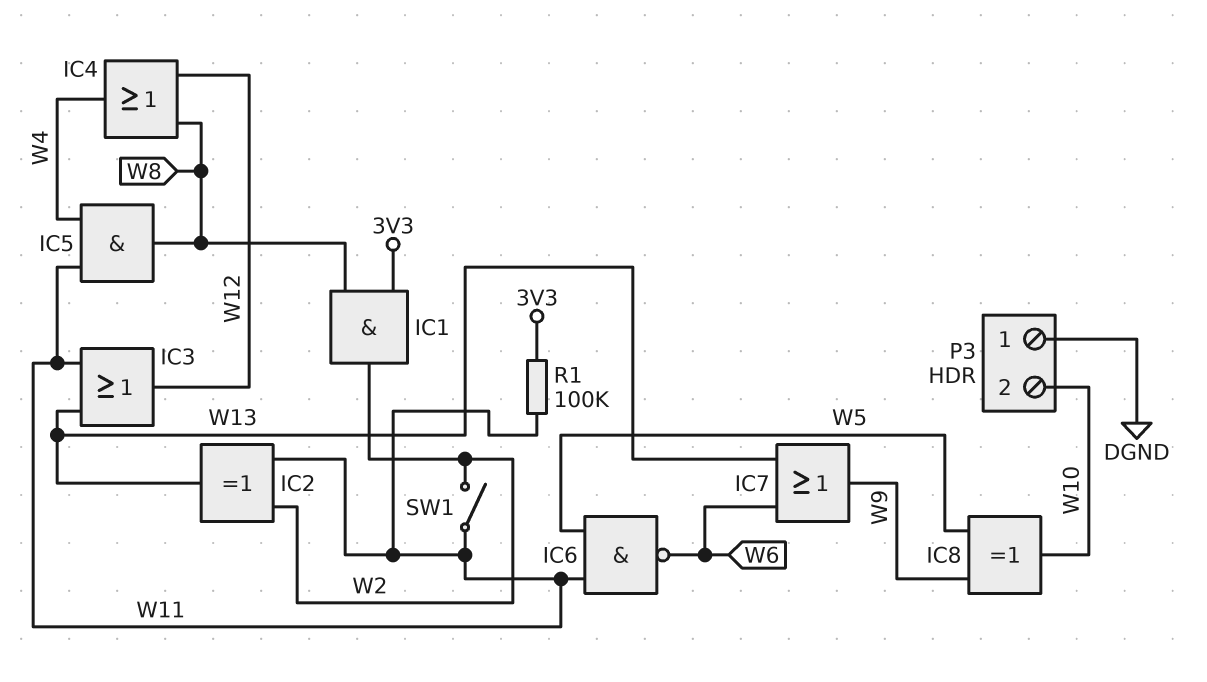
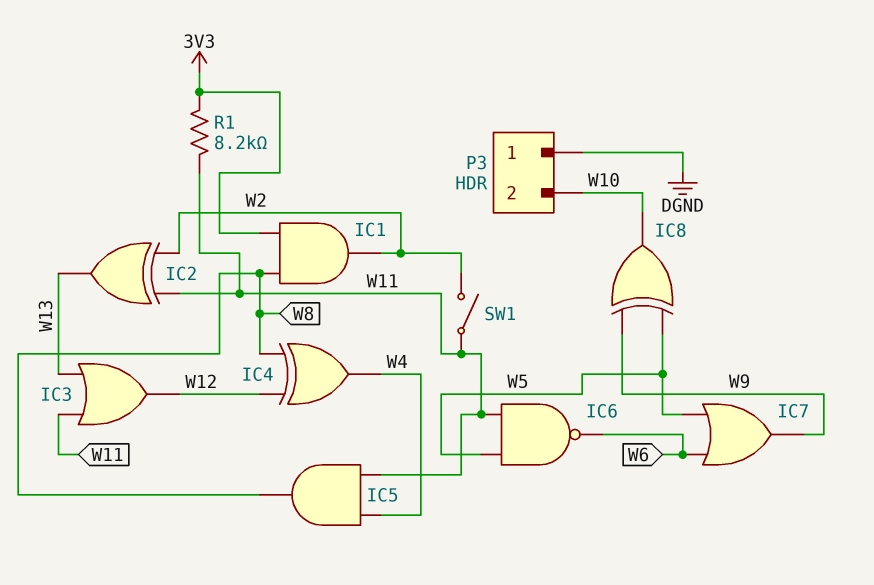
IC4: OR (in W8, in W12, out W4) -> XOR (in W8, in W12, out W4)
IC7: OR (in W6, in W13, out W9) -> OR (in W5, in W6, out W9)
R1: 100k (3V3, W11) -> 8.2k (3V3, W11)

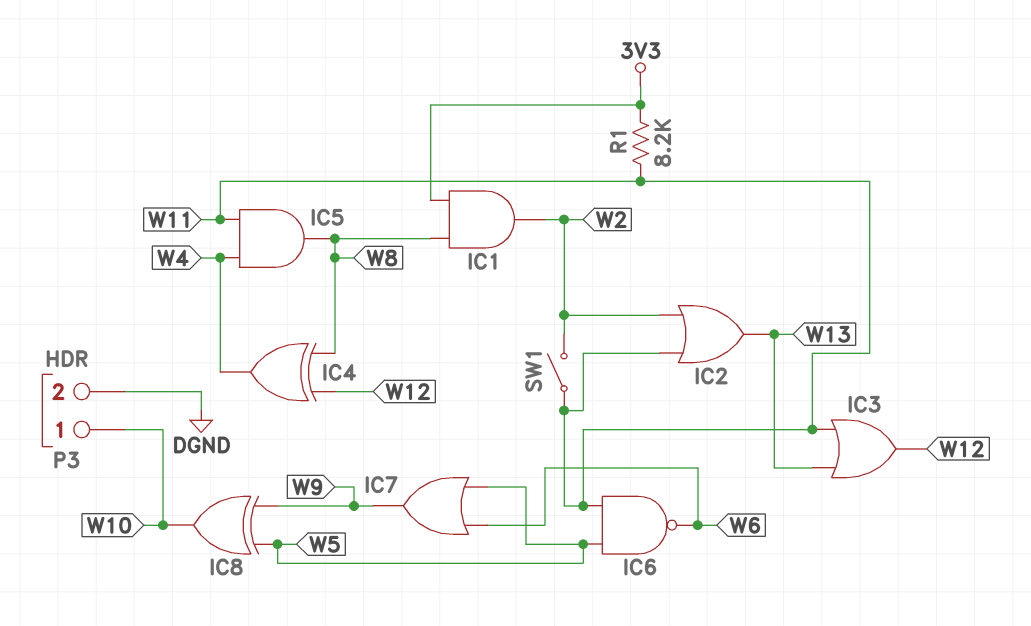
IC2: XOR (in W2, in W11, out W13) -> OR (in W2, in W11, out W13)
P3 pin 1: DGND -> W10
P3 pin 2: W10 -> DGND

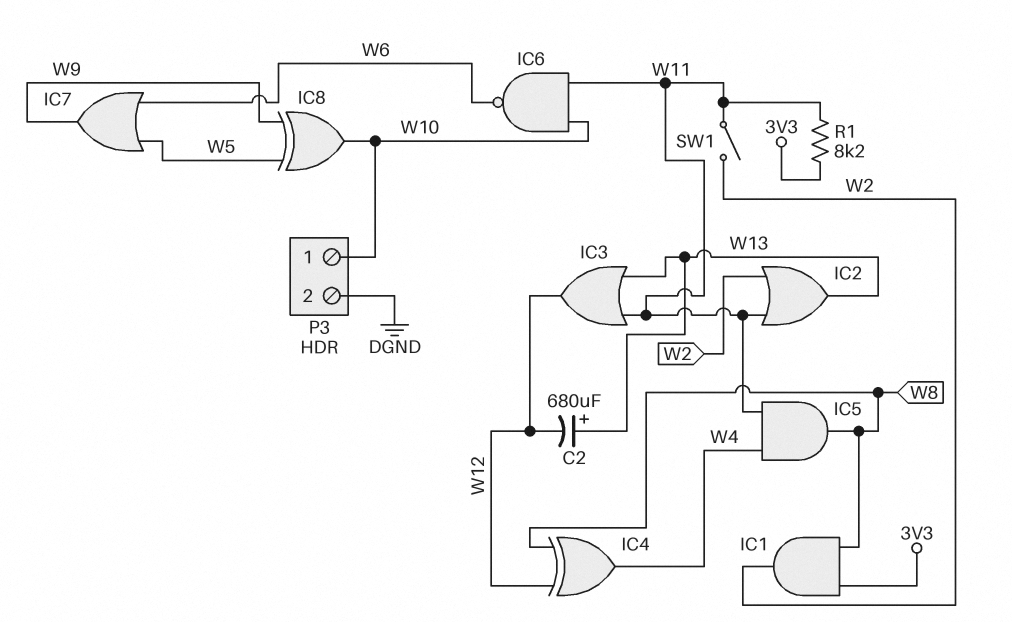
C2: none -> 680uF (plus W13, minus W12)
IC6: NAND (in W5, in W11, out W6) -> NAND (in W10, in W11, out W6)

